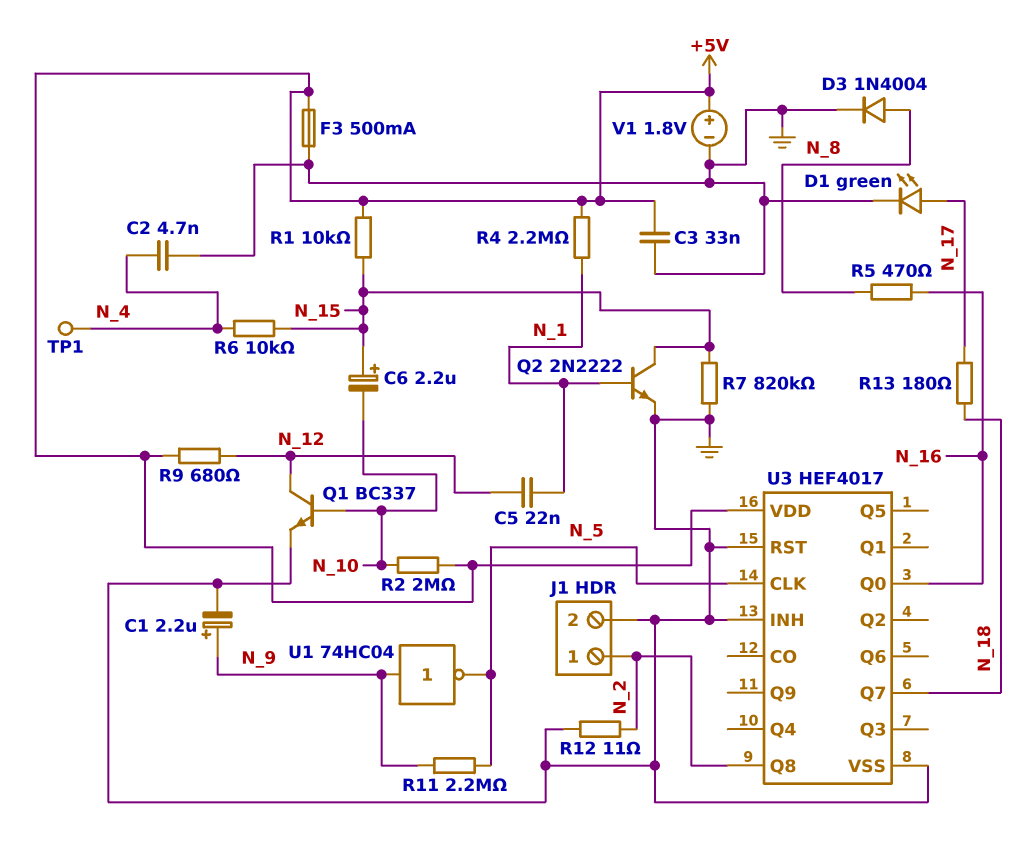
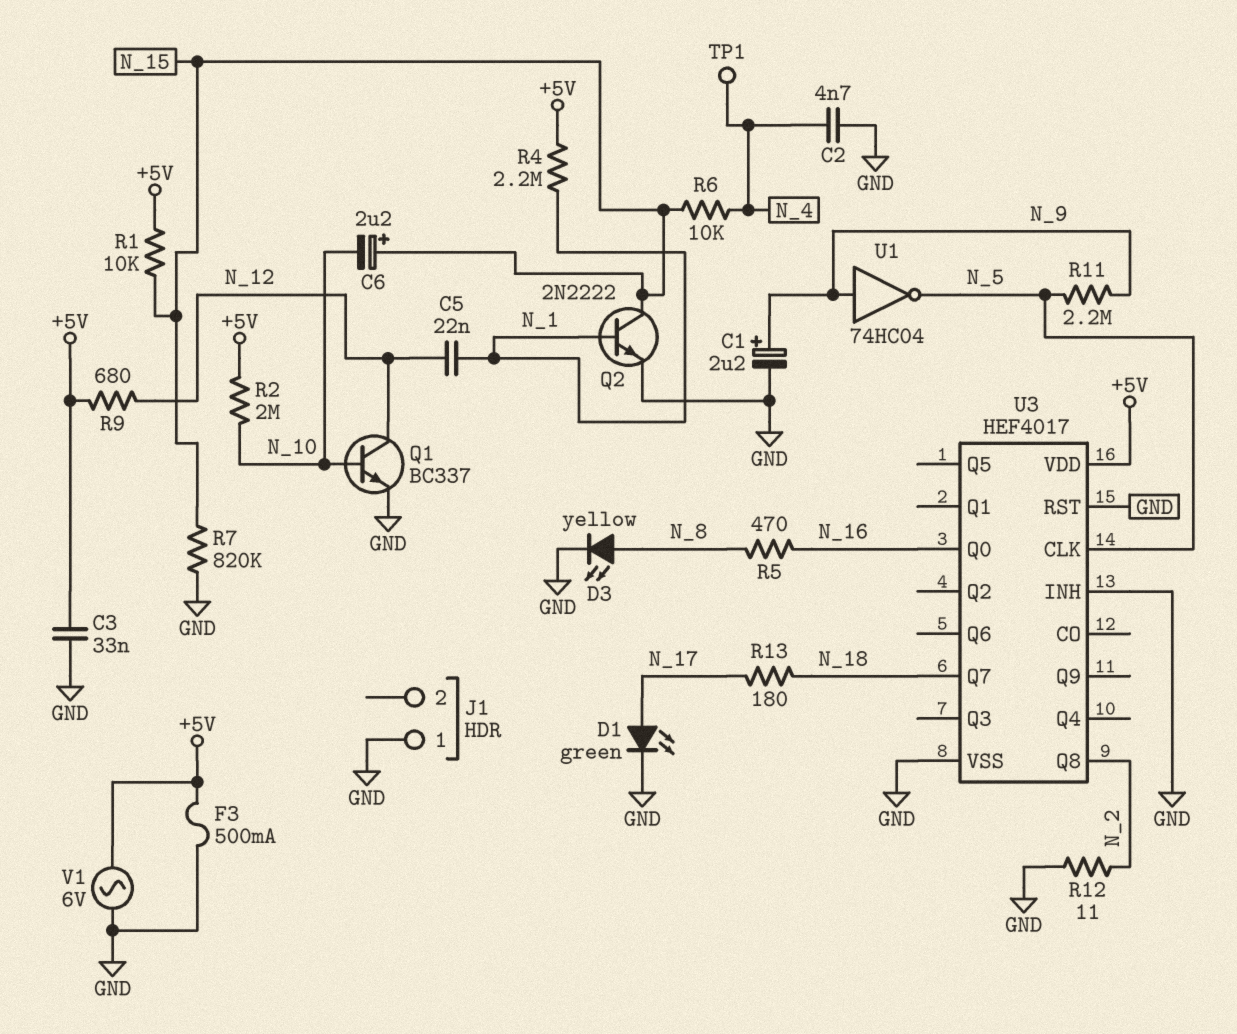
D3: diode 1N4004 (A N_8, K GND) -> LED yellow (A N_8, K GND)
J1 pin 1: N_2 -> GND
J1 pin 2: GND -> none
V1: 1.8V (plus +5V, minus GND) -> AC 6V (+5V, GND)

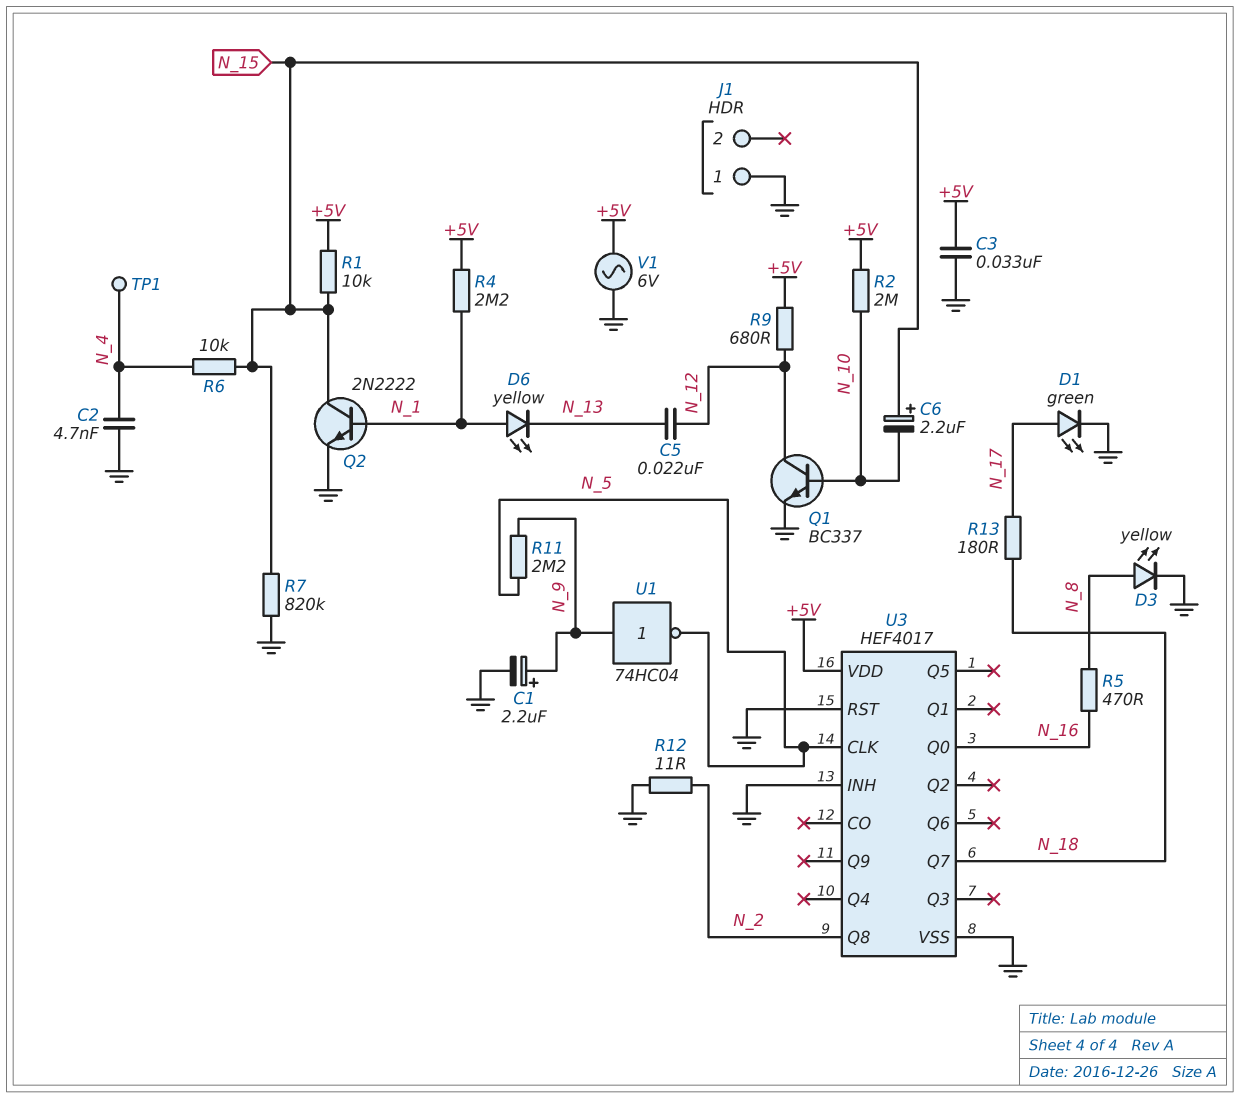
C5: 22nF (N_1, N_12) -> 22nF (N_12, N_13)
D6: none -> LED yellow (A N_1, K N_13)
F3: 500mA (+5V, GND) -> none

